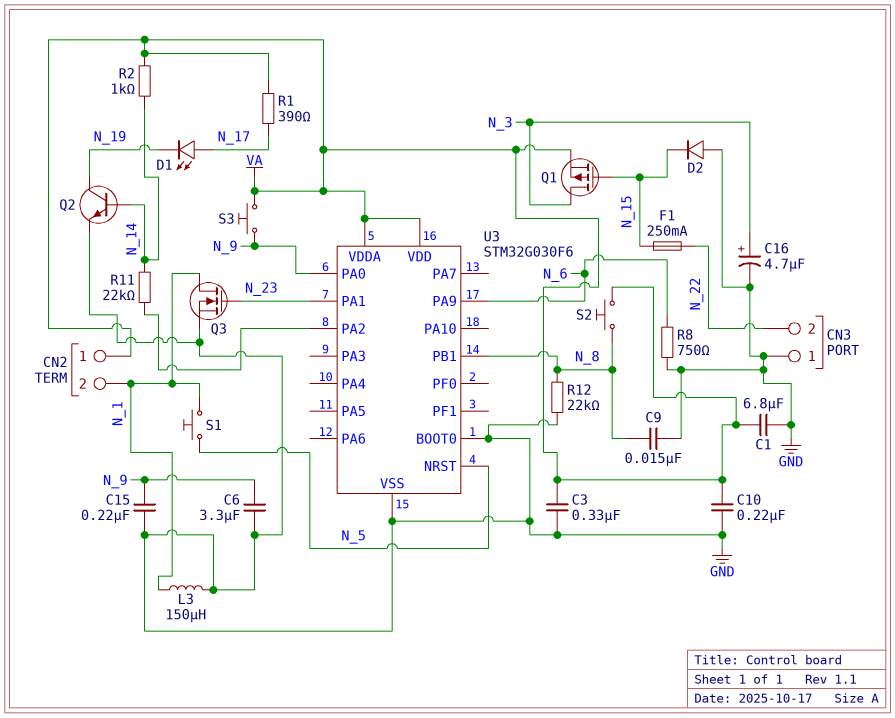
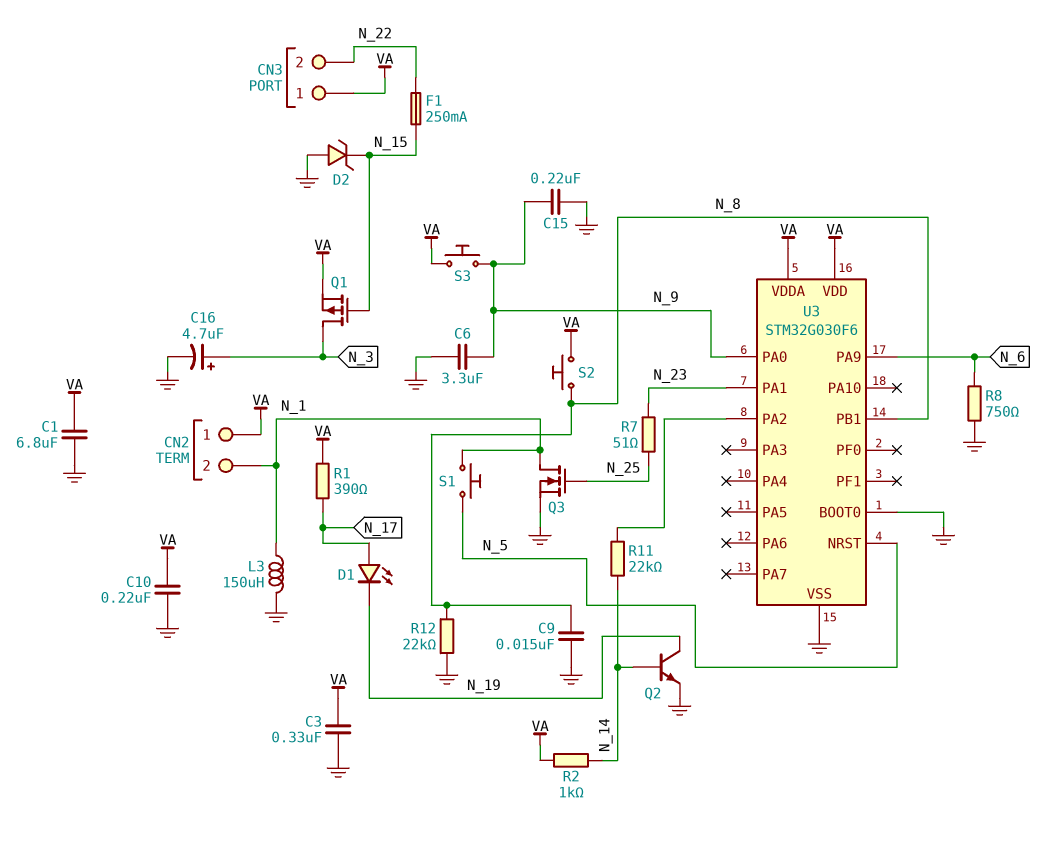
CN3 pin 1: GND -> VA
D2: diode (A GND, K N_15) -> zener (A GND, K N_15)
Q3: NMOS (G N_23, D N_1, S GND) -> NMOS (G N_25, D N_1, S GND)
R7: none -> 51 (N_23, N_25)

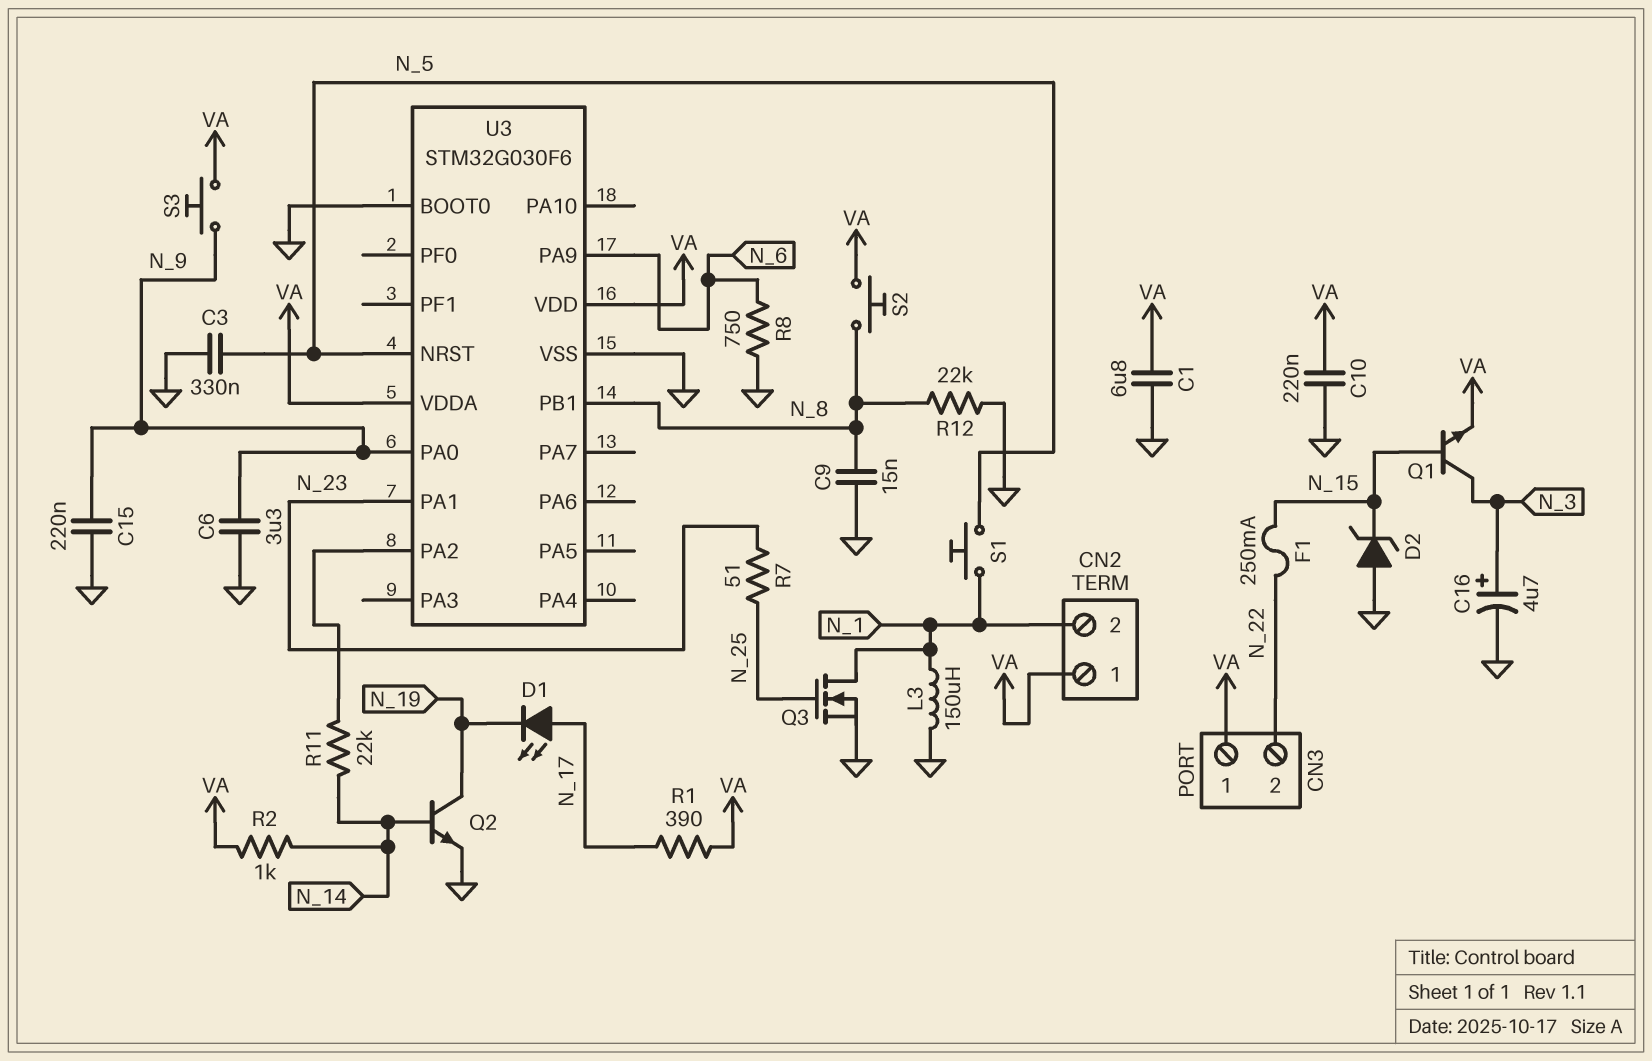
C3: 330nF (GND, VA) -> 330nF (GND, N_5)
Q1: PMOS (G N_15, D N_3, S VA) -> NPN (B N_15, C N_3, E VA)

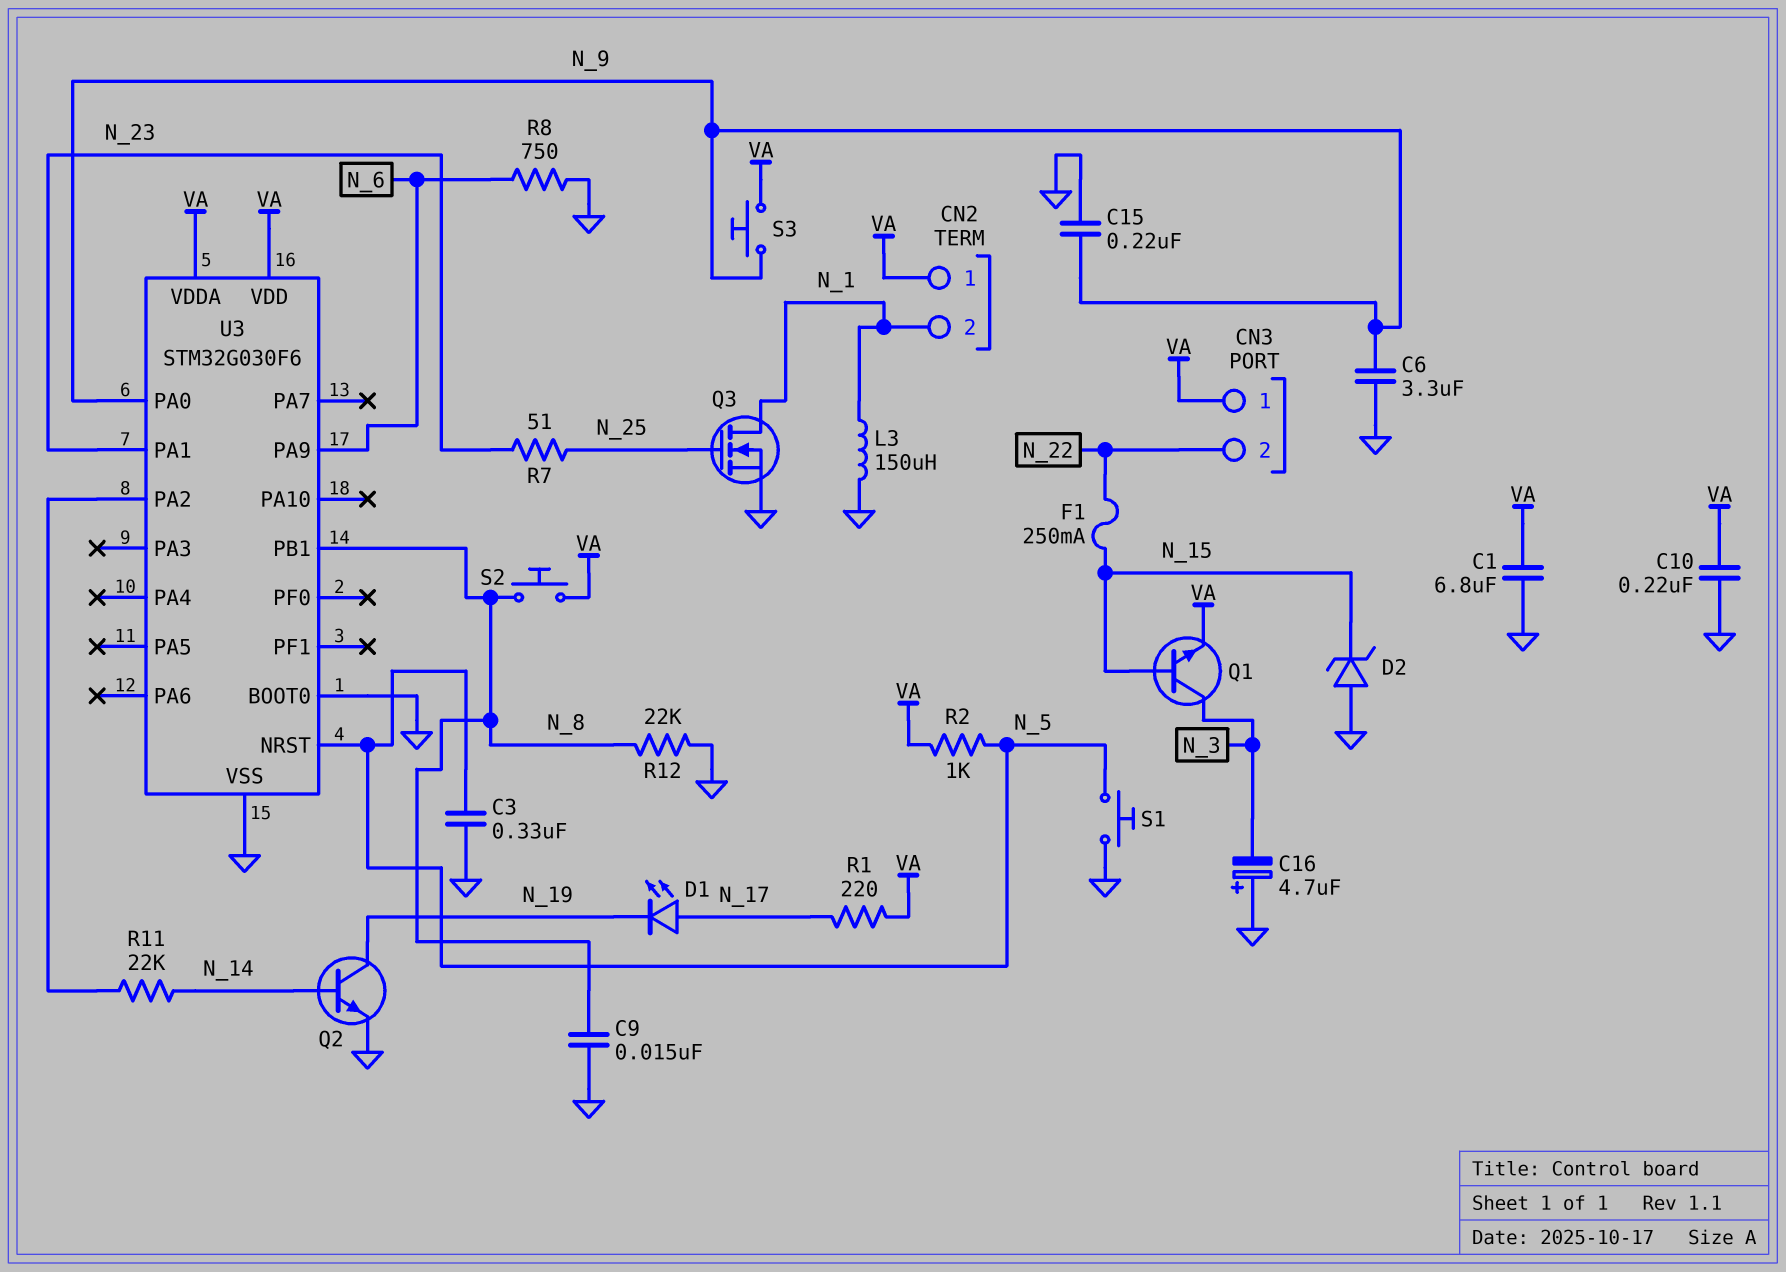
C16: 4.7uF (plus N_3, minus GND) -> 4.7uF (plus GND, minus N_3)
R1: 390 (N_17, VA) -> 220 (N_17, VA)
R2: 1k (N_14, VA) -> 1k (N_5, VA)
S1: button (N_1, N_5) -> button (GND, N_5)

